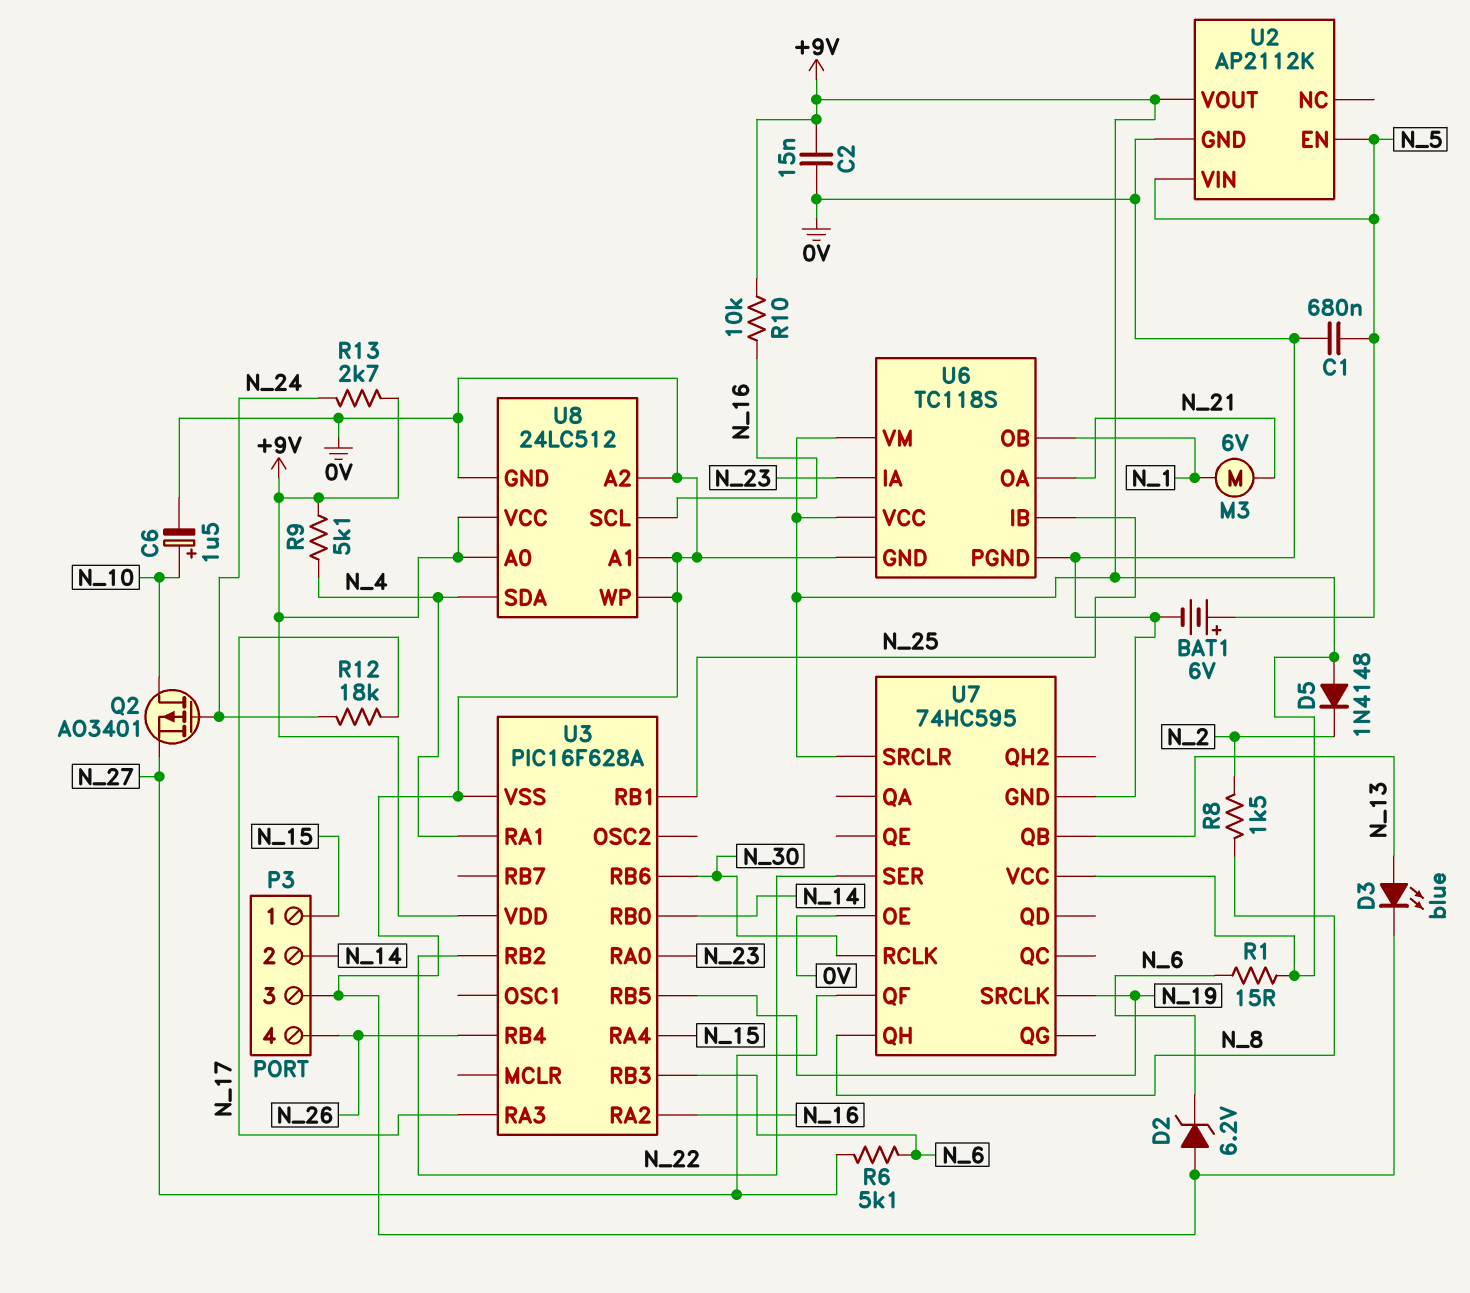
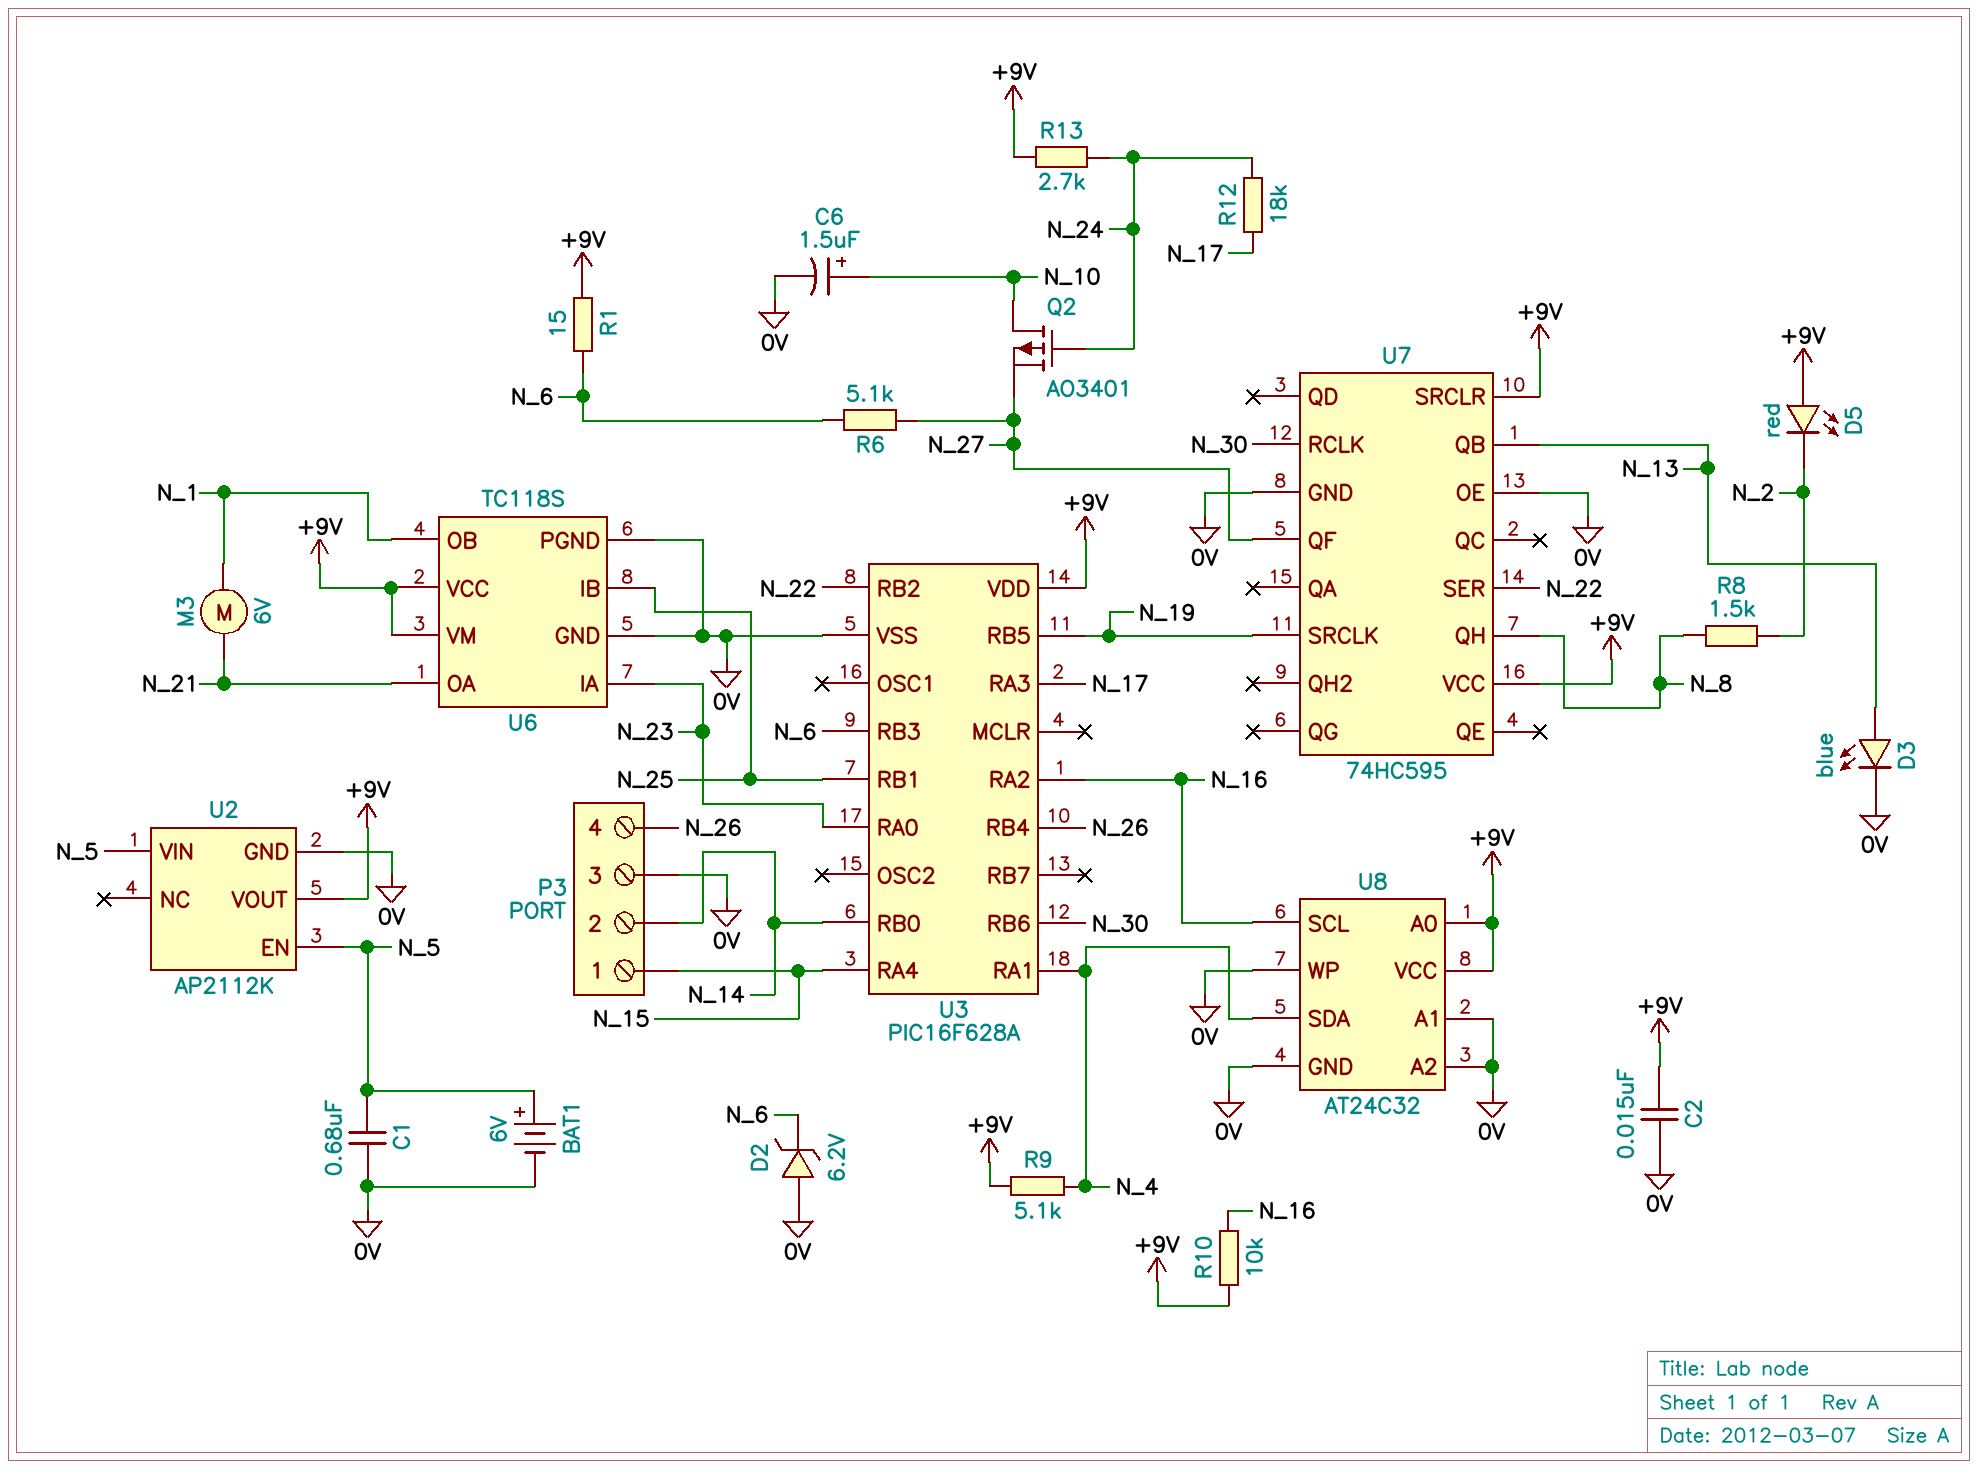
D5: diode 1N4148 (A +9V, K N_2) -> LED red (A +9V, K N_2)
U8: 24LC512 -> AT24C32

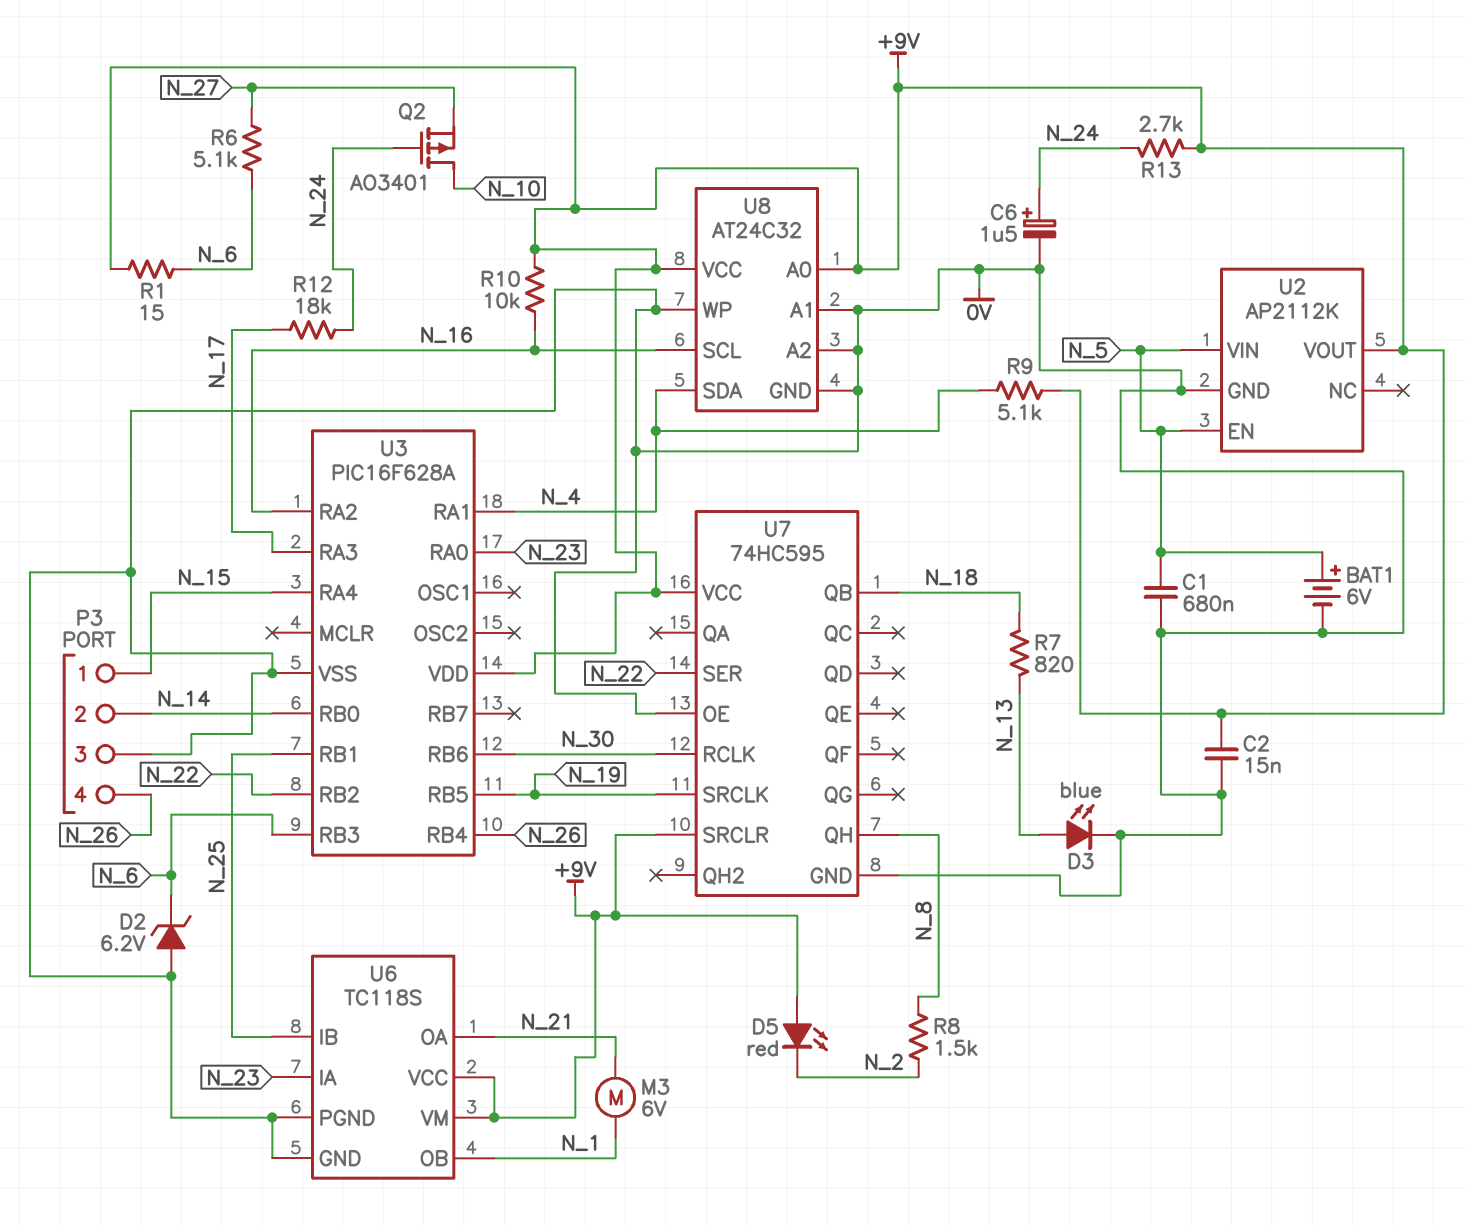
C6: 1.5uF (plus N_10, minus 0V) -> 1.5uF (plus N_24, minus 0V)
R7: none -> 820 (N_13, N_18)
U7 pin QB: N_13 -> N_18
U7 pin QF: N_27 -> none

